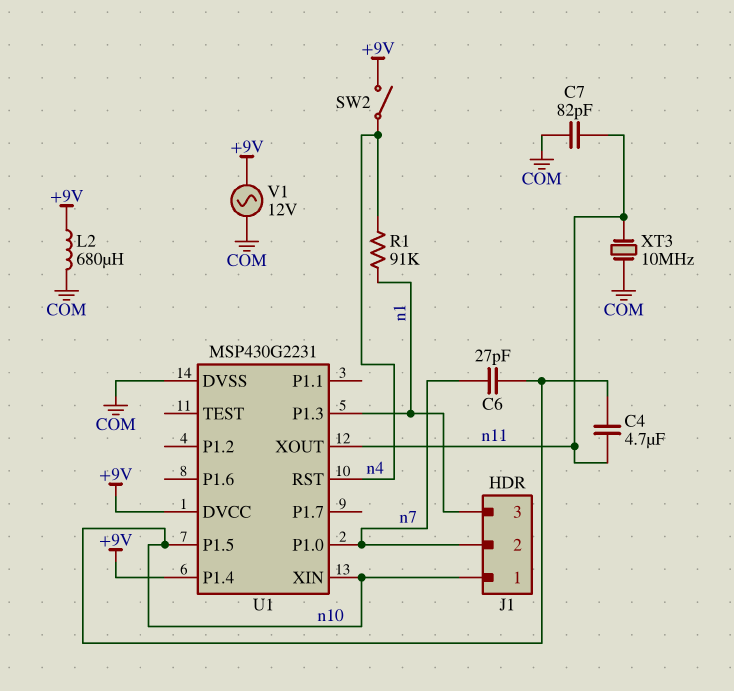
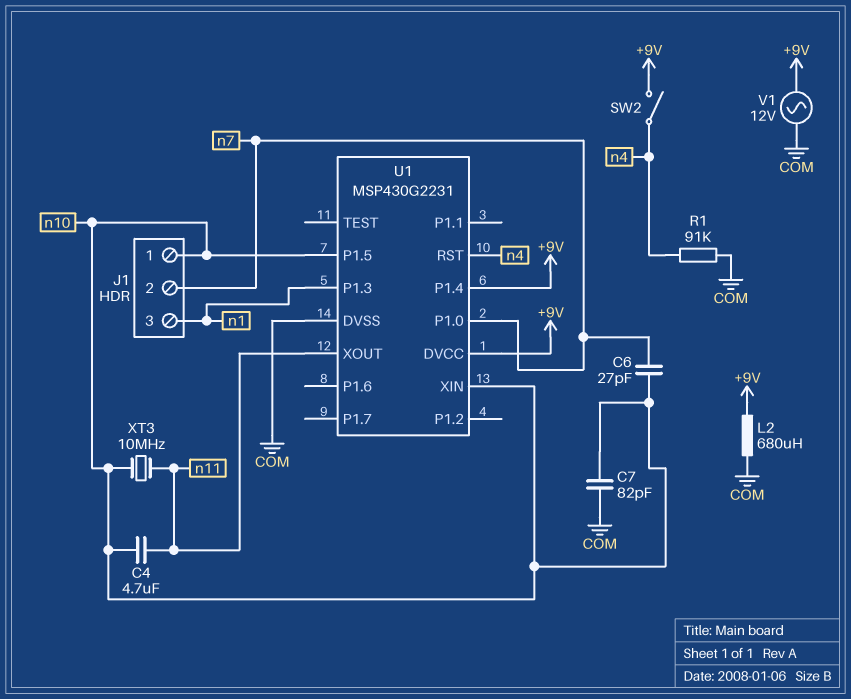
C7: 82pF (COM, n11) -> 82pF (COM, n10)
R1: 91k (n1, n4) -> 91k (COM, n4)
XT3: 10MHz (COM, n11) -> 10MHz (n10, n11)

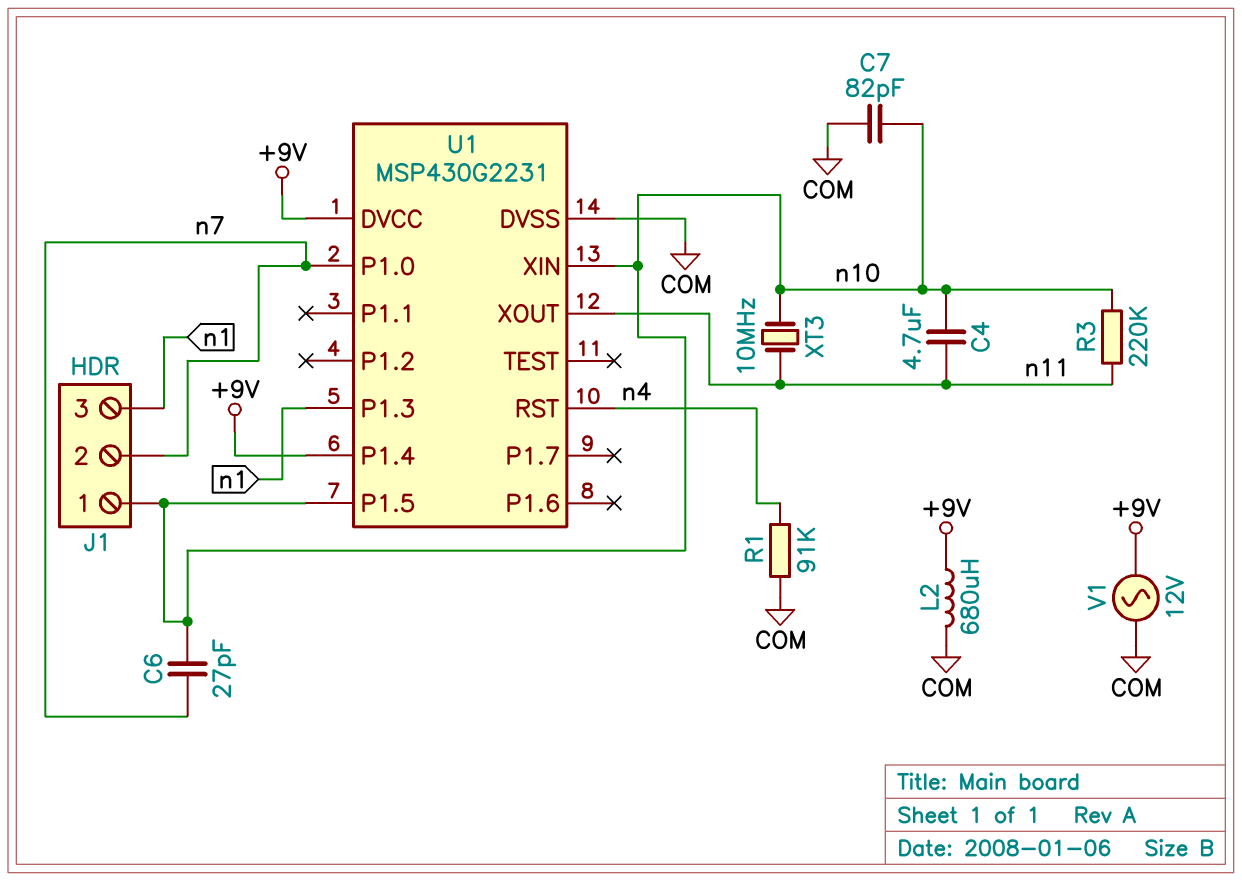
R3: none -> 220k (n10, n11)
SW2: switch (+9V, n4) -> none

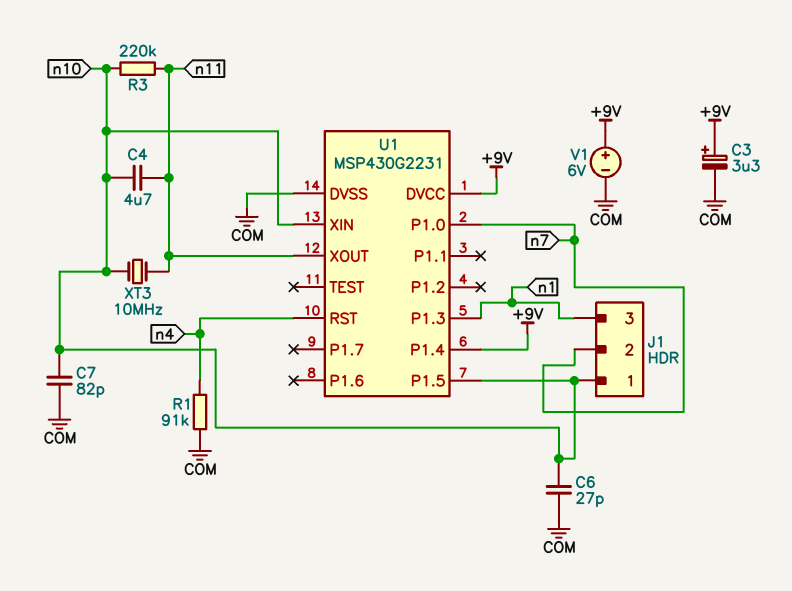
C3: none -> 3.3uF (plus +9V, minus COM)
C6: 27pF (n7, n10) -> 27pF (COM, n10)
L2: 680uH (+9V, COM) -> none
V1: AC 12V (+9V, COM) -> 6V (plus +9V, minus COM)

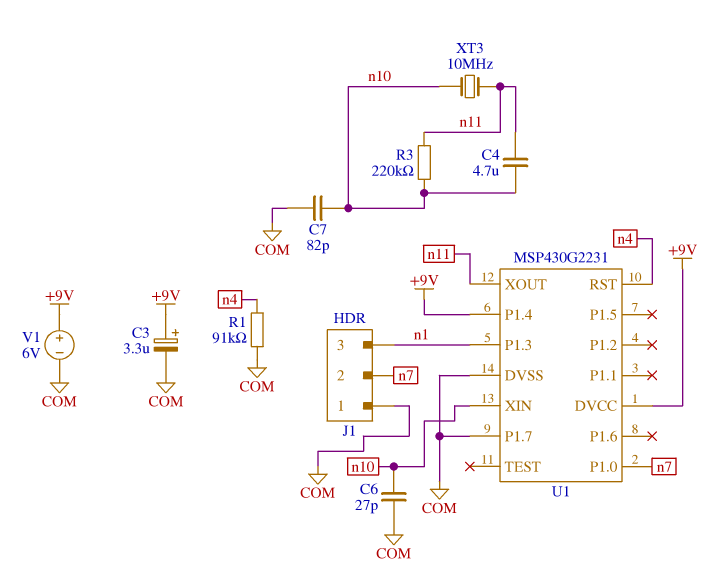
J1 pin 1: n10 -> COM
U1 pin P1.5: n10 -> none
U1 pin P1.7: none -> COM

